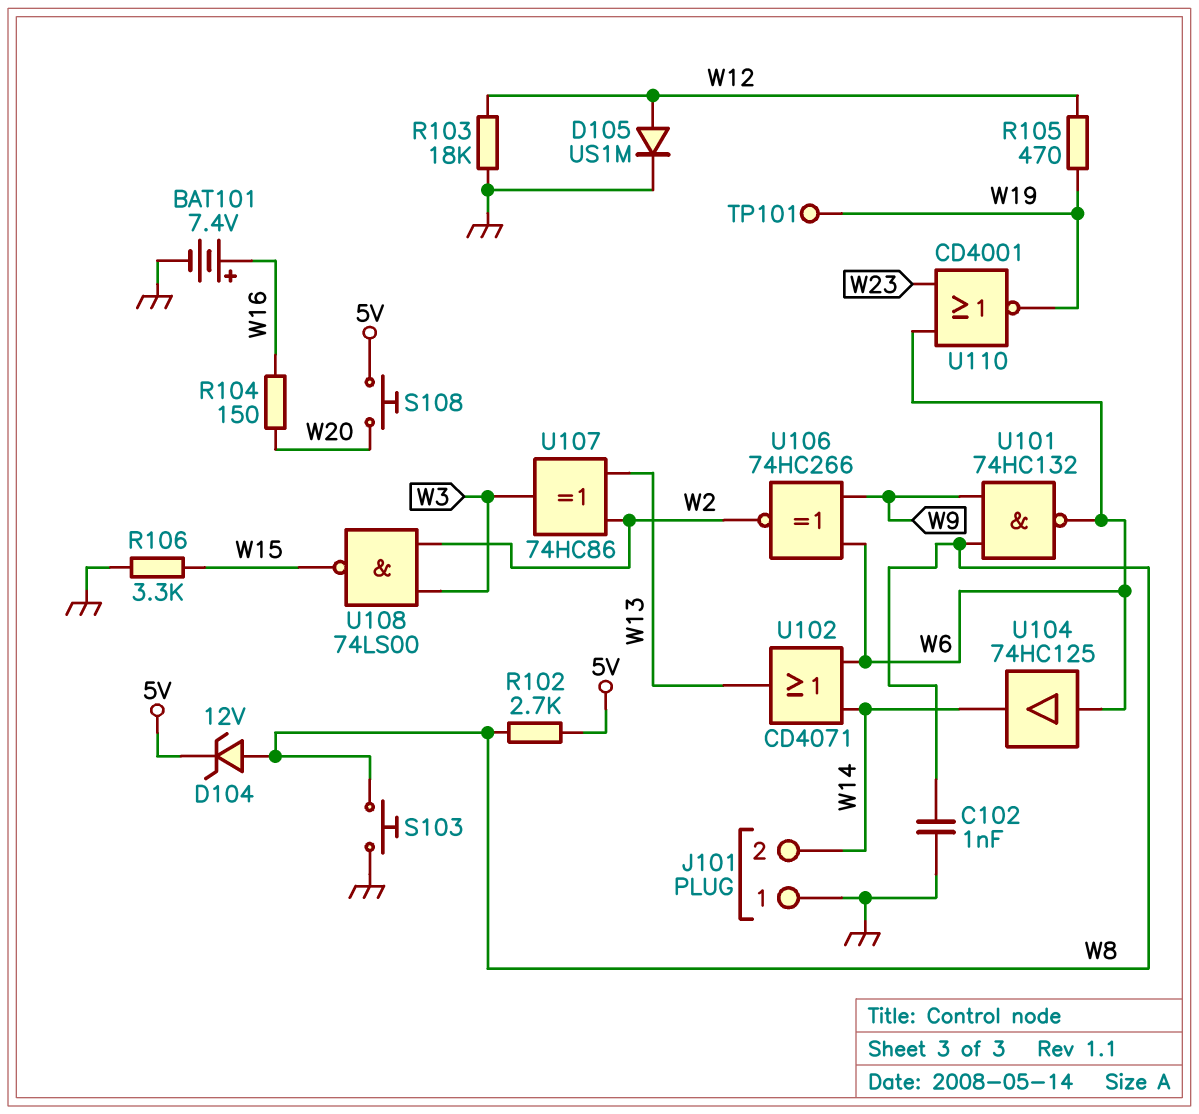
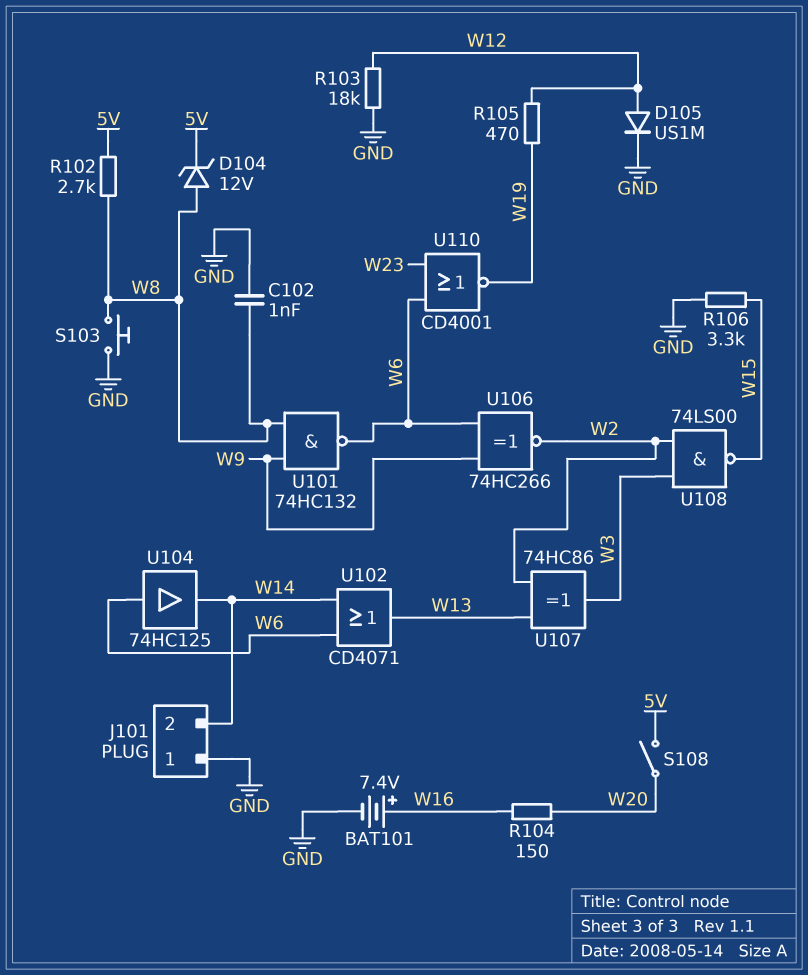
S108: button (5V, W20) -> switch (5V, W20)
TP101: test point (W19) -> none

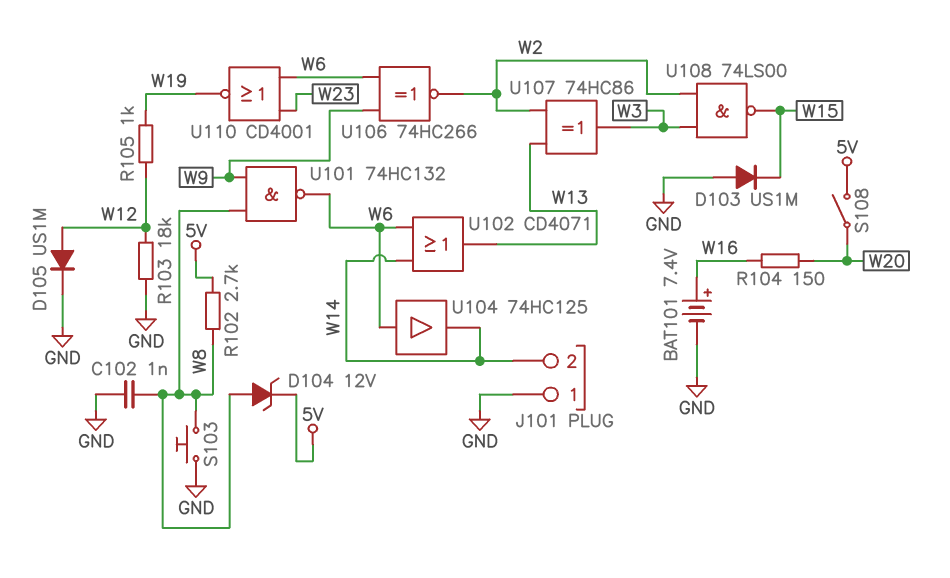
D103: none -> diode US1M (A GND, K W15)
R105: 470 (W12, W19) -> 1k (W12, W19)
R106: 3.3k (GND, W15) -> none

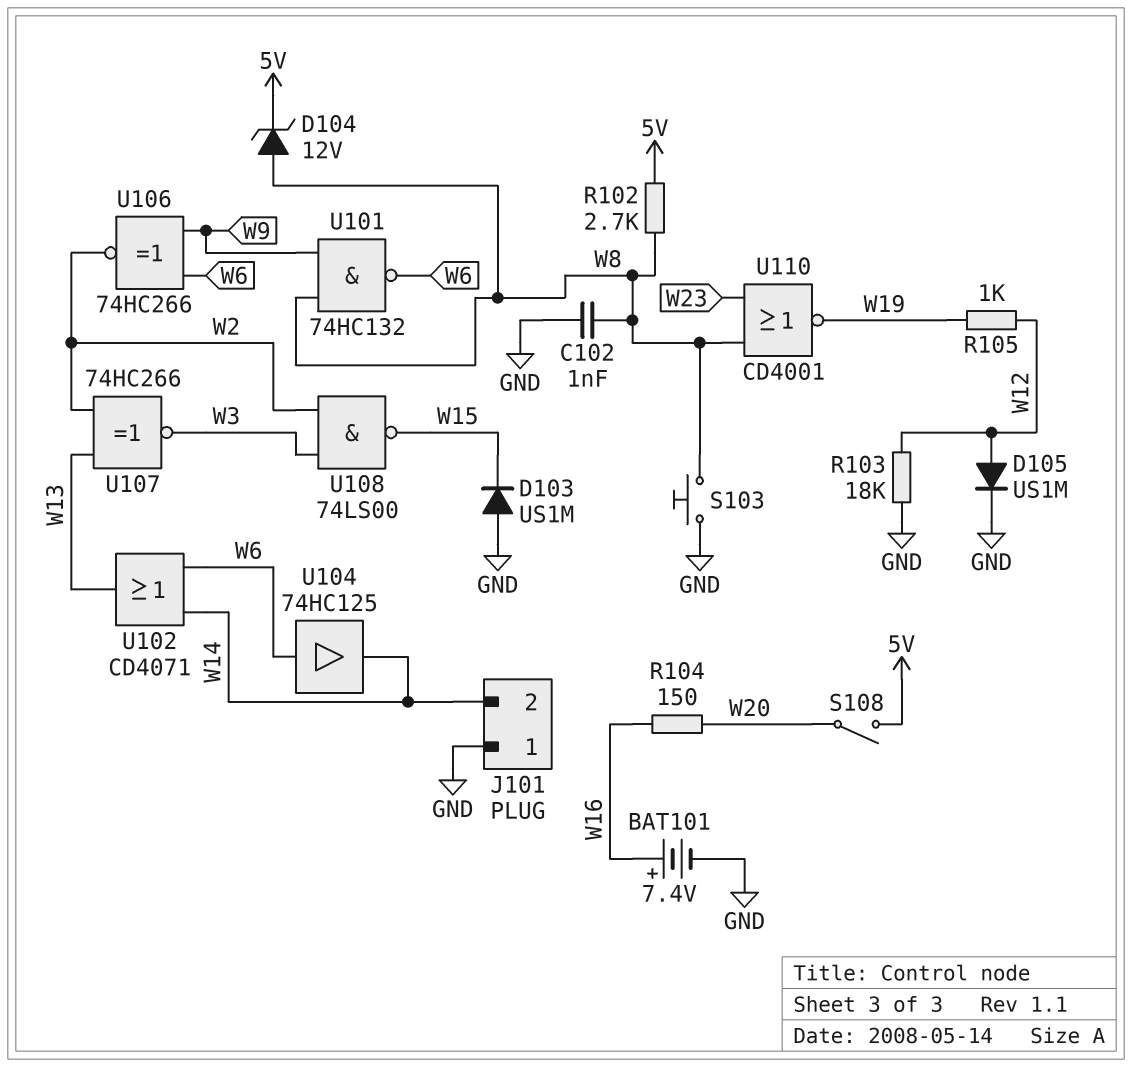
U107: XOR 74HC86 (in W2, in W13, out W3) -> XNOR 74HC266 (in W2, in W13, out W3)
U110: NOR CD4001 (in W6, in W23, out W19) -> NOR CD4001 (in W8, in W23, out W19)

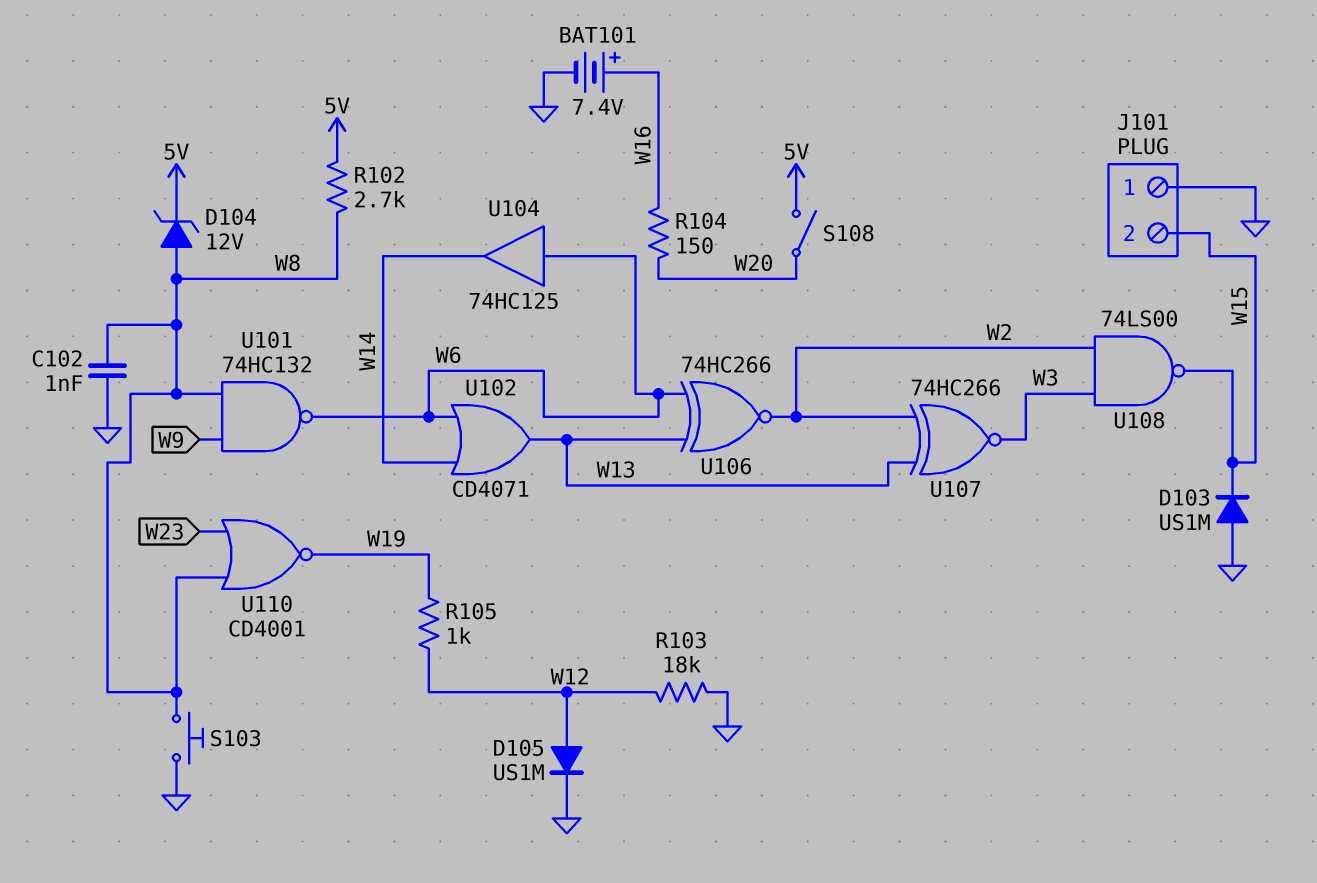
J101 pin 2: W14 -> W15
U106: XNOR 74HC266 (in W6, in W9, out W2) -> XNOR 74HC266 (in W6, in W13, out W2)

